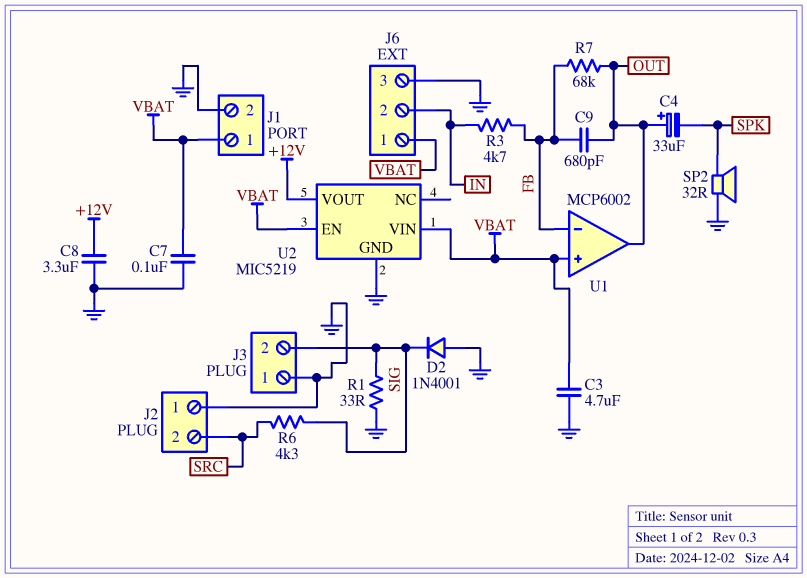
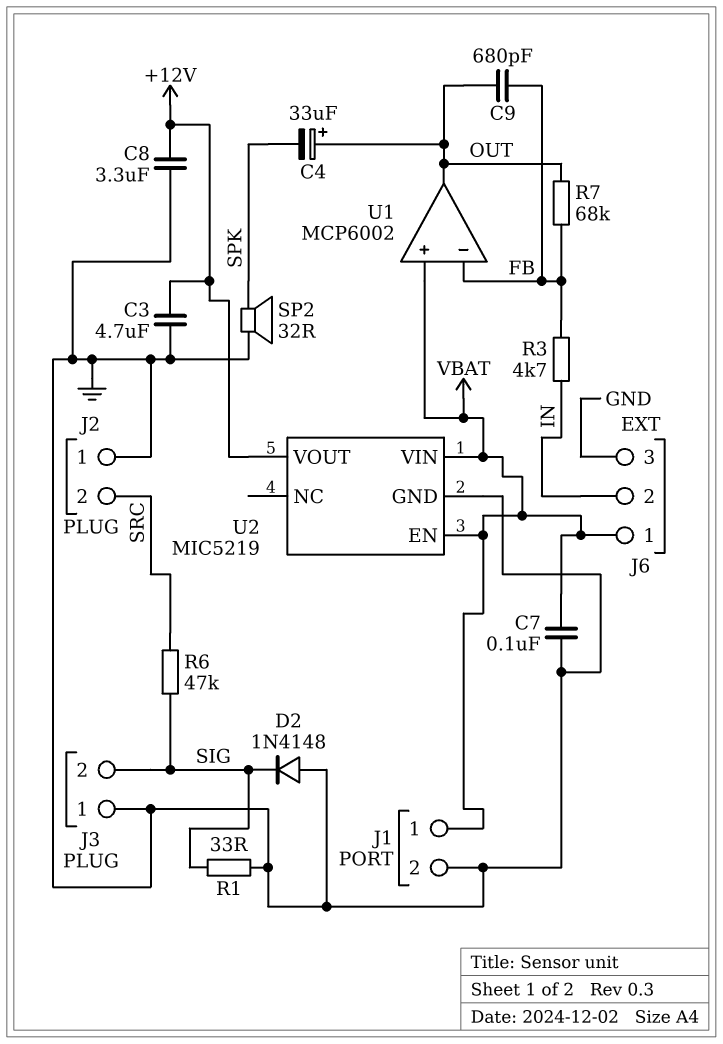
C3: 4.7uF (GND, VBAT) -> 4.7uF (+12V, GND)
D2: diode 1N4001 (A GND, K SIG) -> diode 1N4148 (A GND, K SIG)
R6: 4.3k (SIG, SRC) -> 47k (SIG, SRC)

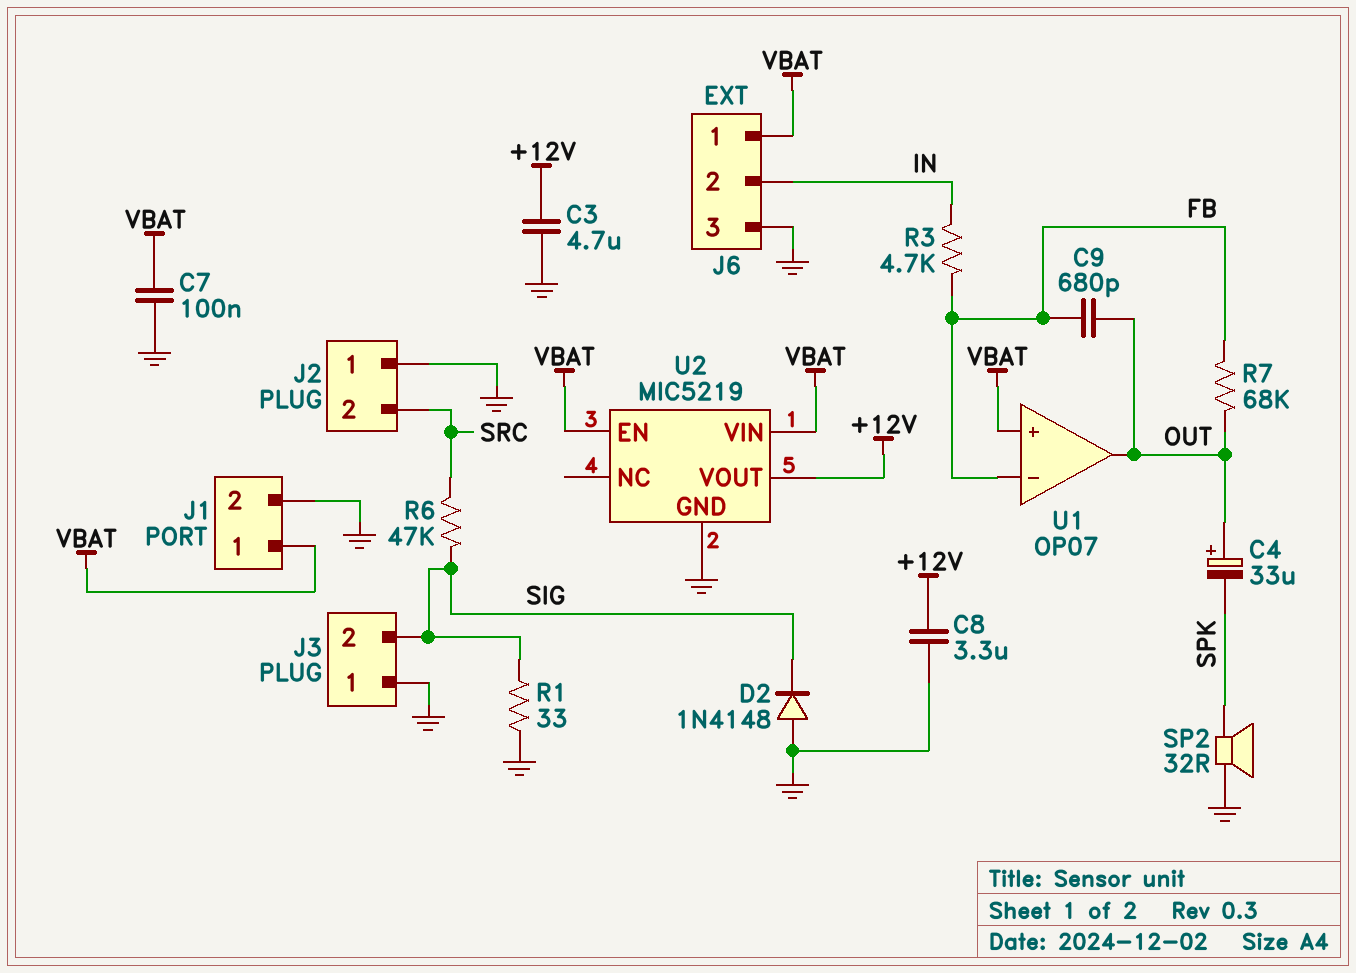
U1: MCP6002 -> OP07

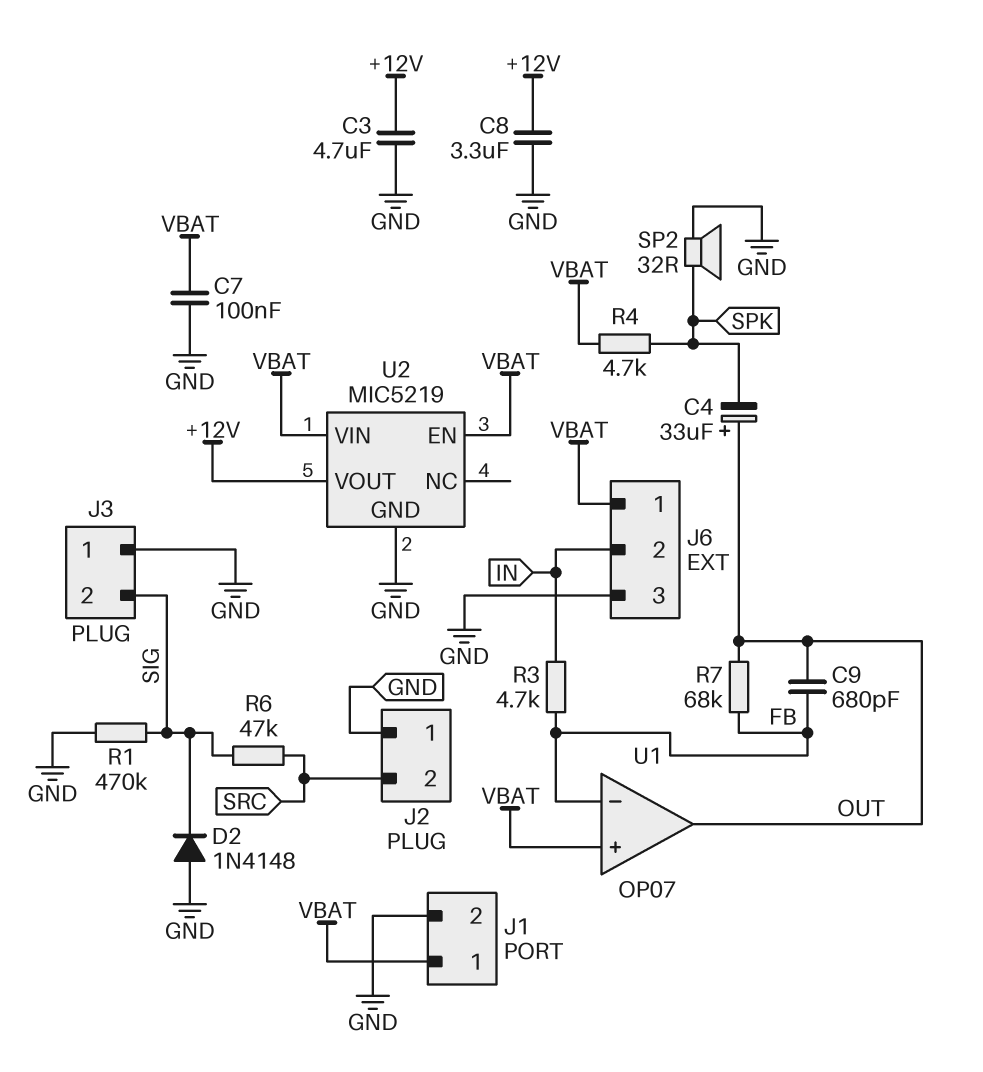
R1: 33 (GND, SIG) -> 470k (GND, SIG)
R4: none -> 4.7k (SPK, VBAT)

